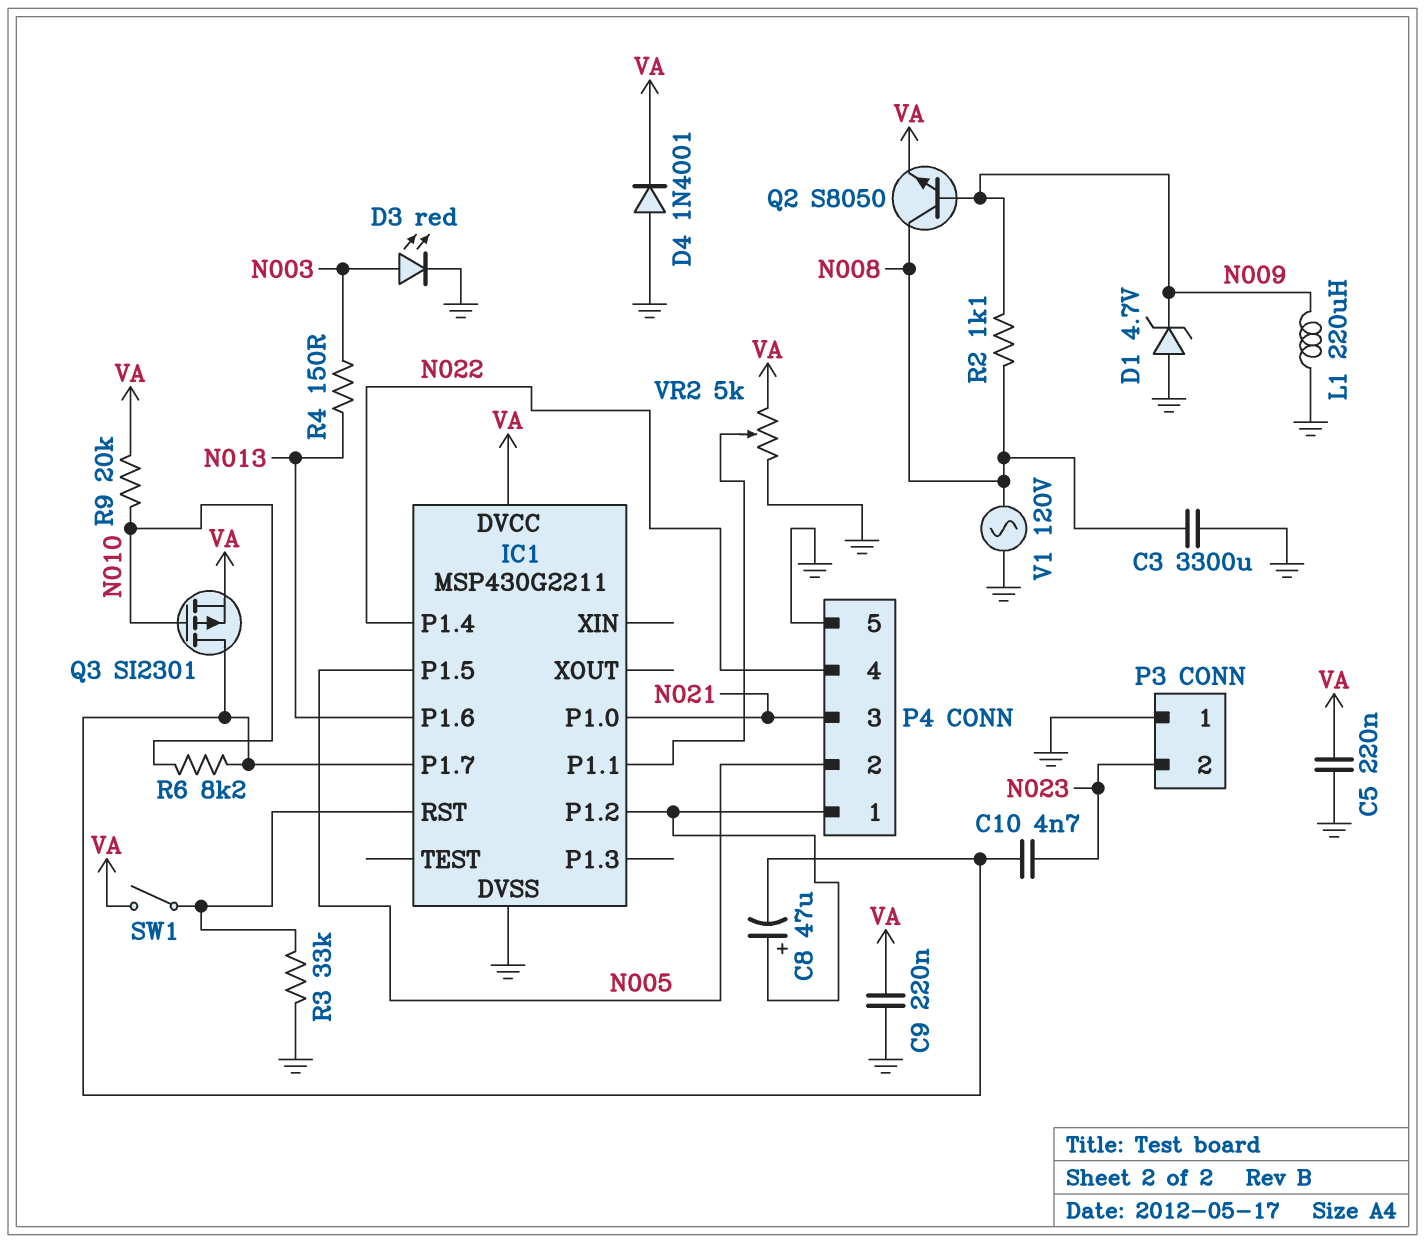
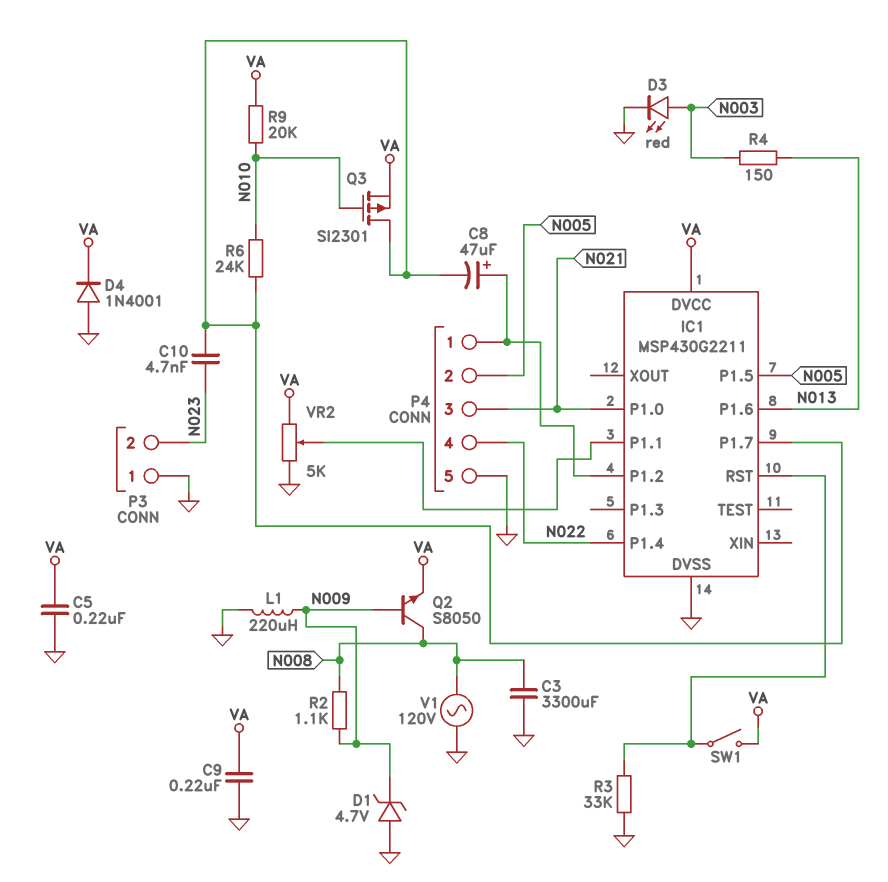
R6: 8.2k (IC1/P1.7, N010) -> 24k (IC1/P1.7, N010)

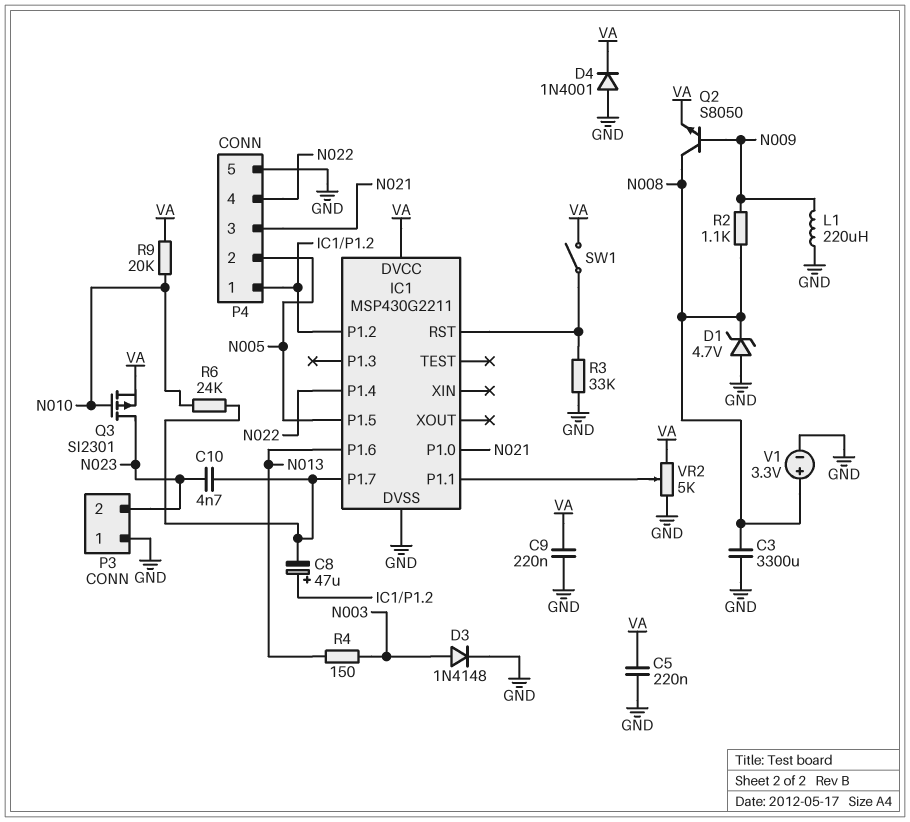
D1: zener 4.7V (A GND, K N009) -> zener 4.7V (A GND, K N008)
D3: LED red (A N003, K GND) -> diode 1N4148 (A N003, K GND)
Q3: PMOS SI2301 (G N010, D IC1/P1.7, S VA) -> PMOS SI2301 (G N010, D N023, S VA)
V1: AC 120V (GND, N008) -> 3.3V (plus N008, minus GND)

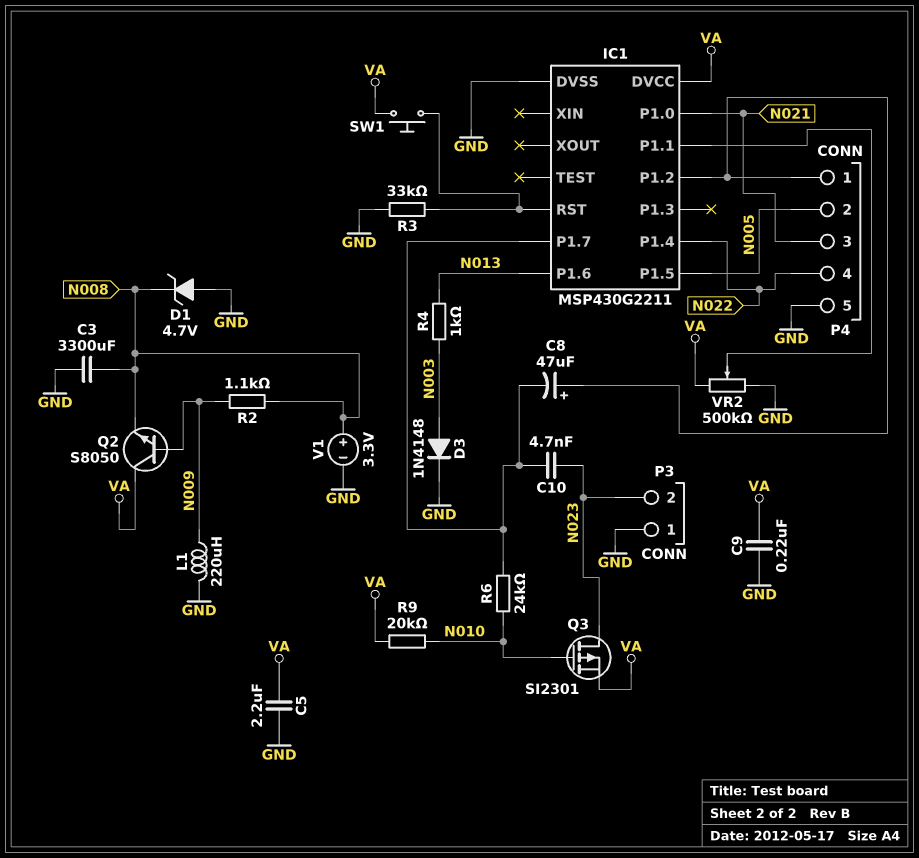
C5: 220nF (GND, VA) -> 2.2uF (GND, VA)
D4: diode 1N4001 (A GND, K VA) -> none
Q2: NPN S8050 (B N009, C N008, E VA) -> NPN S8050 (B N009, C VA, E N008)
R4: 150 (N003, N013) -> 1k (N003, N013)
SW1: switch (IC1/RST, VA) -> button (IC1/RST, VA)
VR2: 5k (GND, VA, wiper IC1/P1.1) -> 500k (GND, VA, wiper IC1/P1.1)

